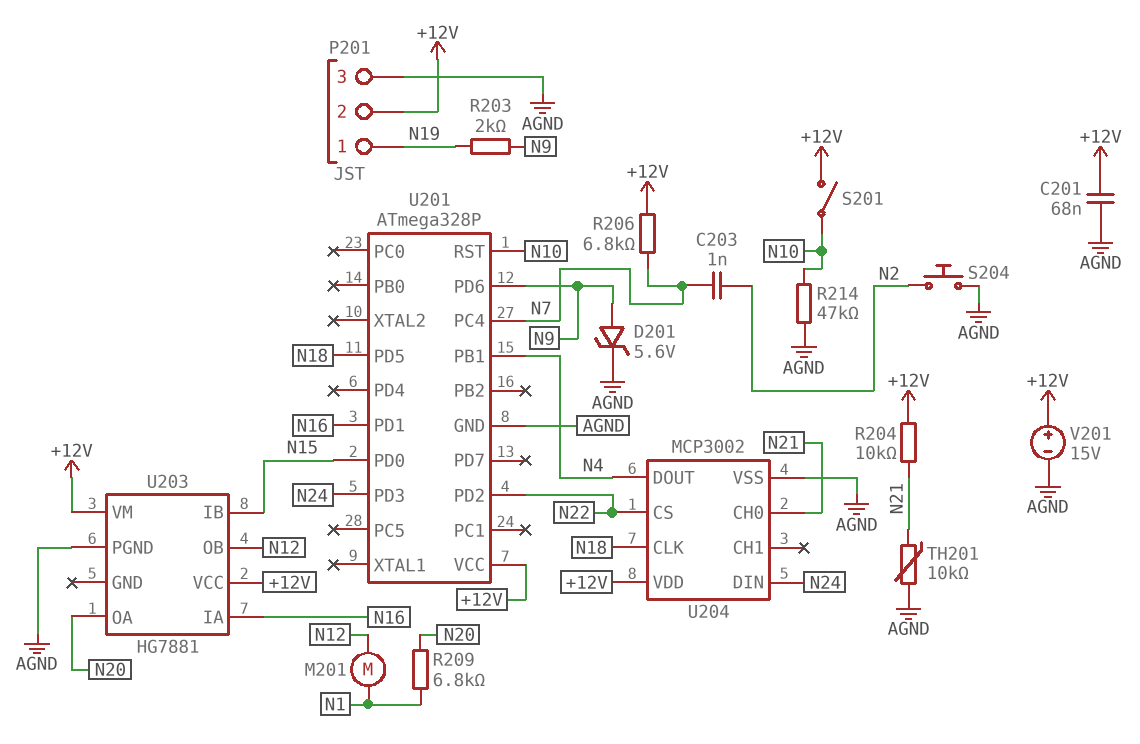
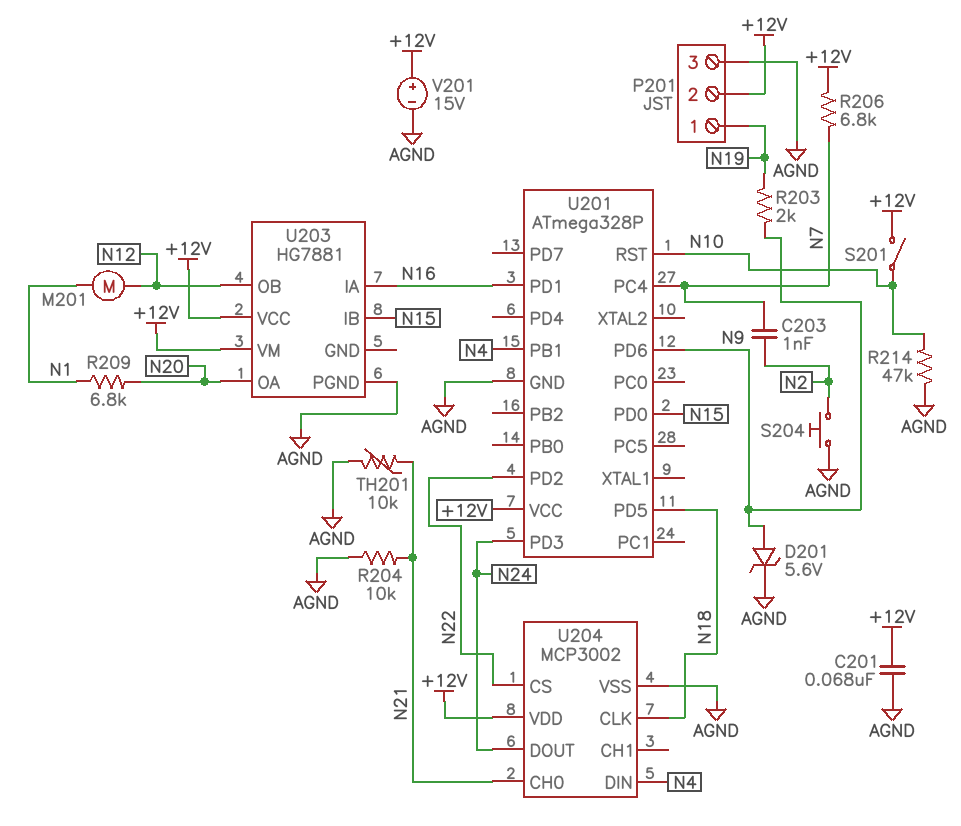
R204: 10k (+12V, N21) -> 10k (AGND, N21)
U204 pin DIN: N24 -> N4
U204 pin DOUT: N4 -> N24

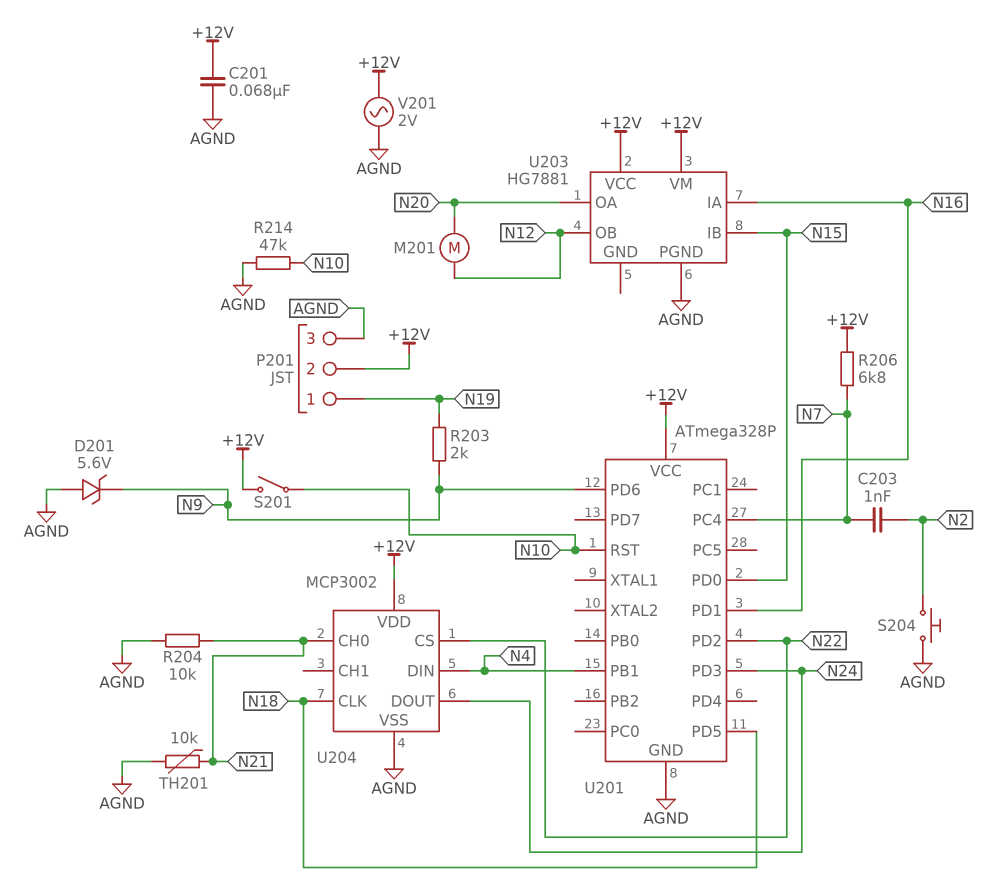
D201: zener 5.6V (A N9, K AGND) -> zener 5.6V (A AGND, K N9)
M201: motor (N1, N12) -> motor (N12, N20)
R209: 6.8k (N1, N20) -> none
V201: 15V (plus +12V, minus AGND) -> AC 2V (+12V, AGND)

